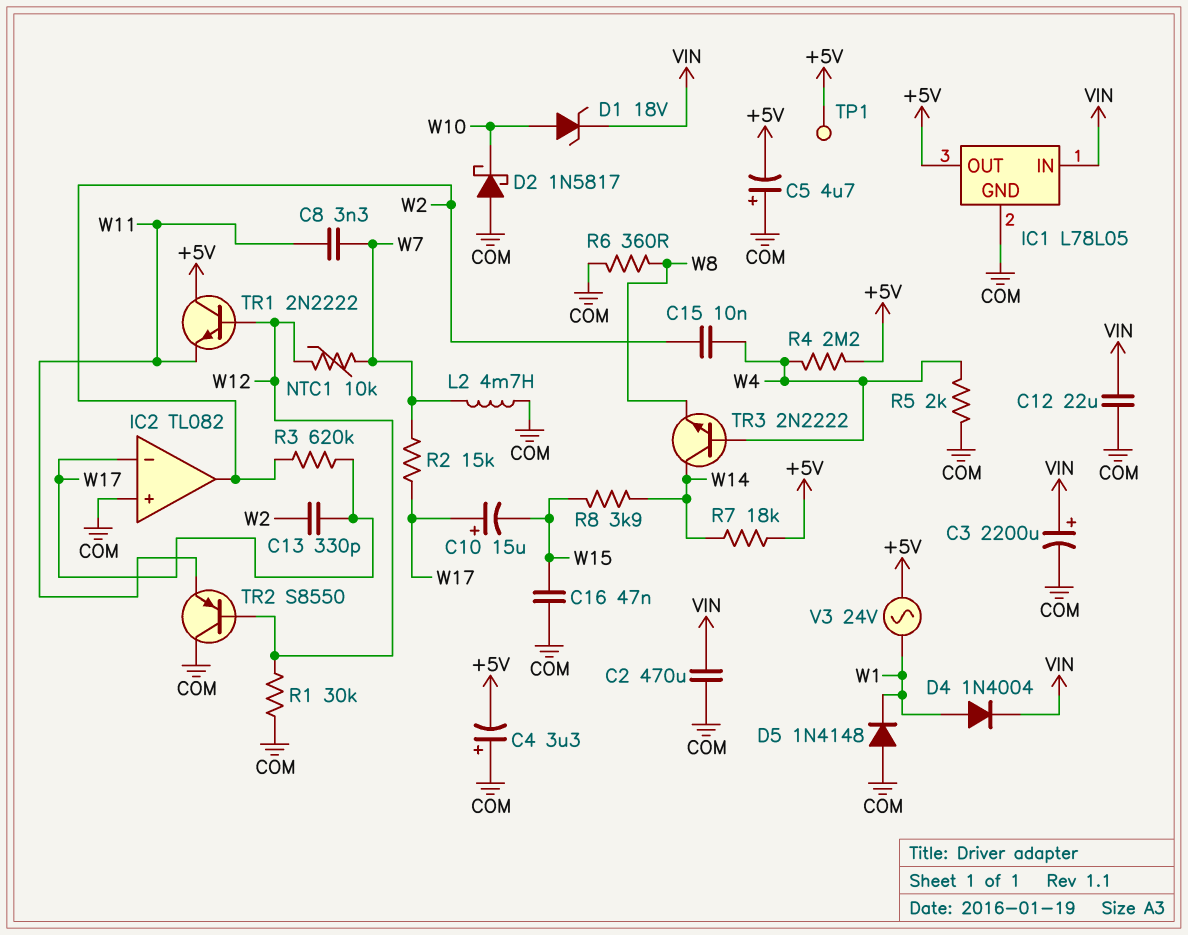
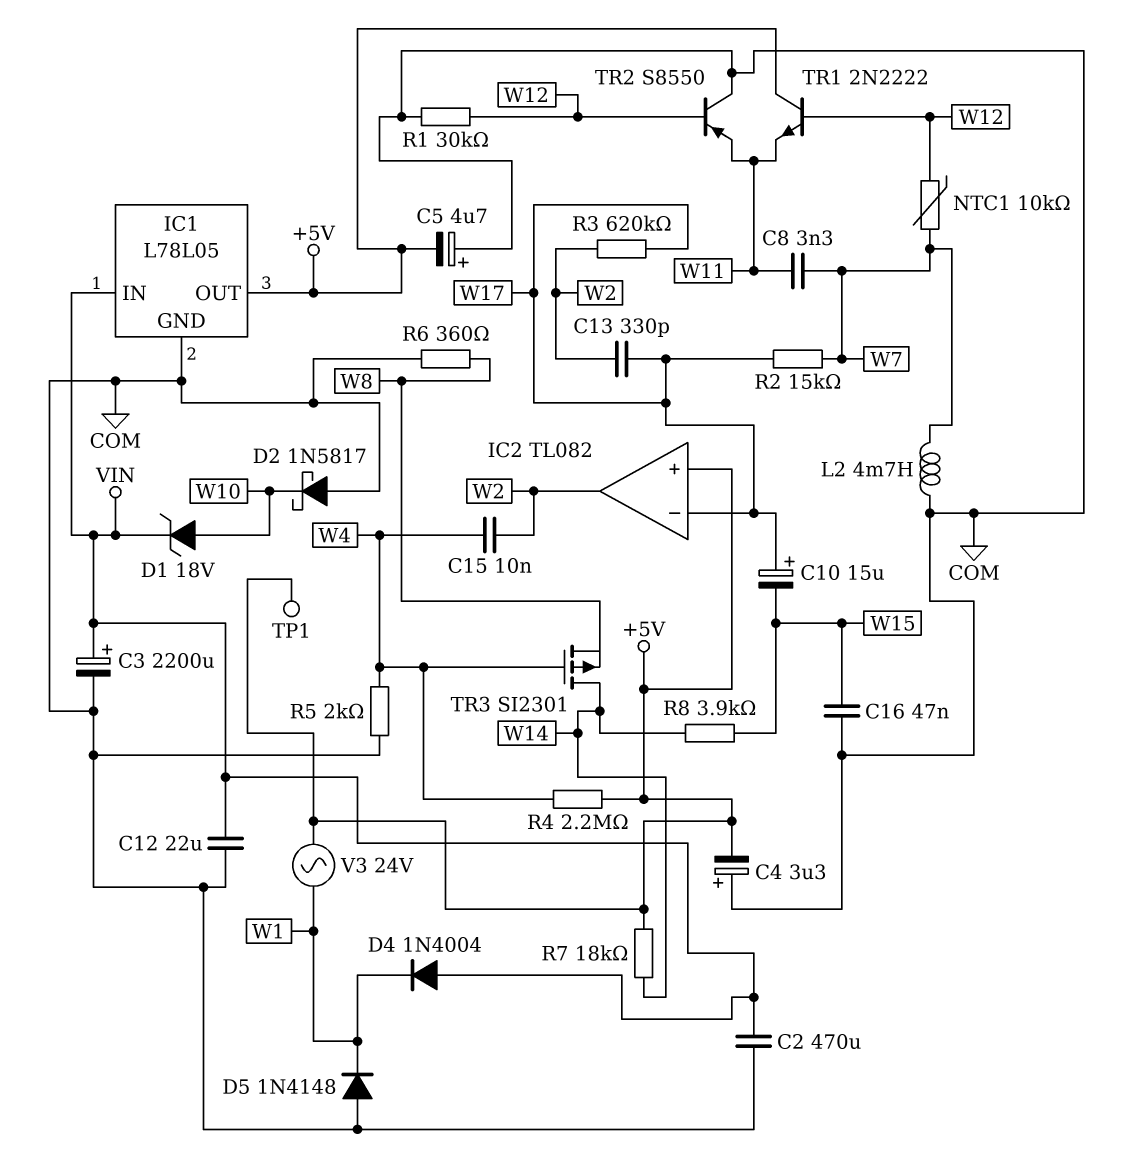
D4: diode 1N4004 (A W1, K VIN) -> diode 1N4004 (A VIN, K W1)
IC2 pin in+: COM -> +5V
TR3: NPN 2N2222 (B W4, C W14, E W8) -> PMOS SI2301 (G W4, D W14, S W8)

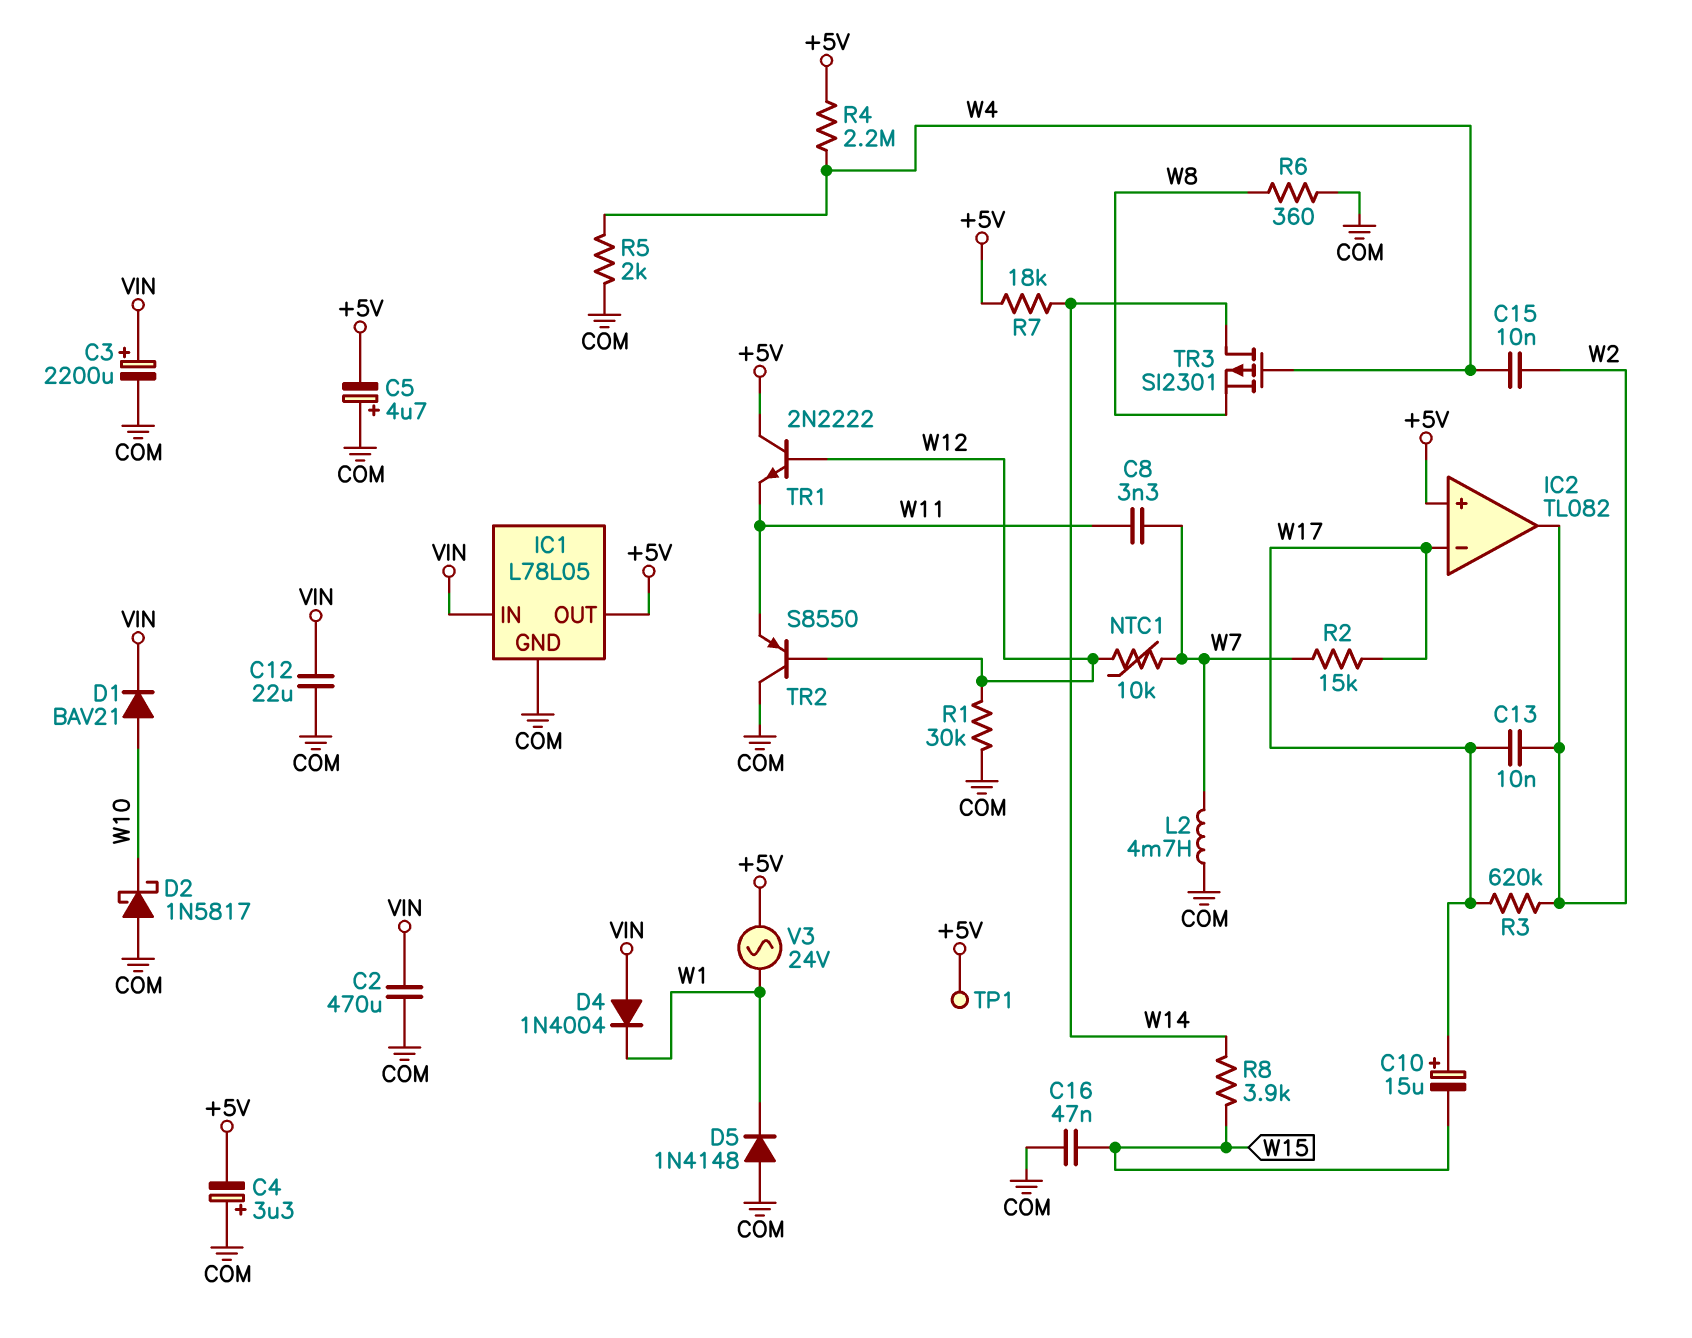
C13: 330pF (W2, W17) -> 10nF (W2, W17)
D1: zener 18V (A W10, K VIN) -> diode BAV21 (A W10, K VIN)

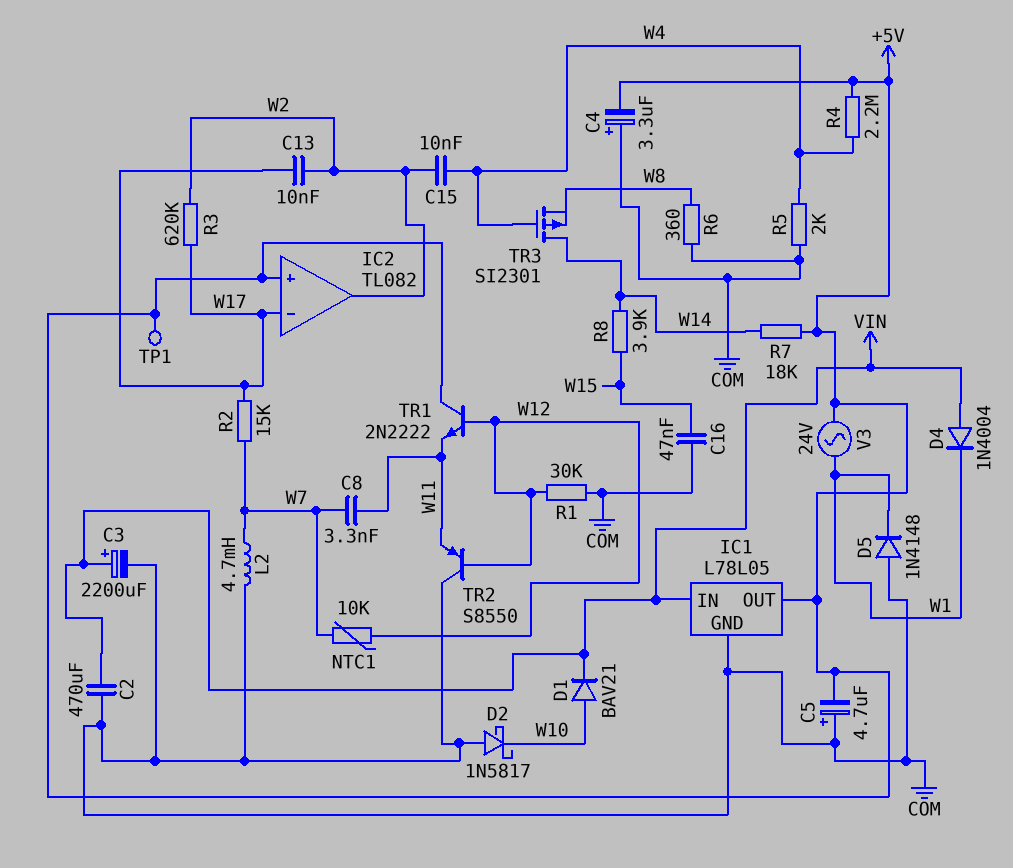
C10: 15uF (plus W17, minus W15) -> none
C12: 22uF (COM, VIN) -> none

